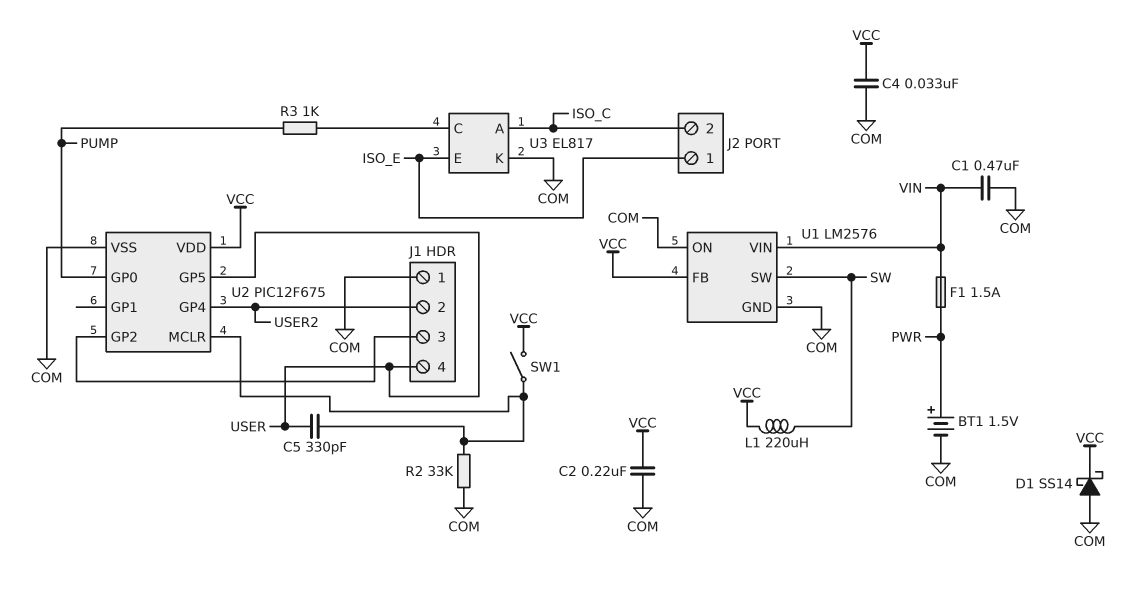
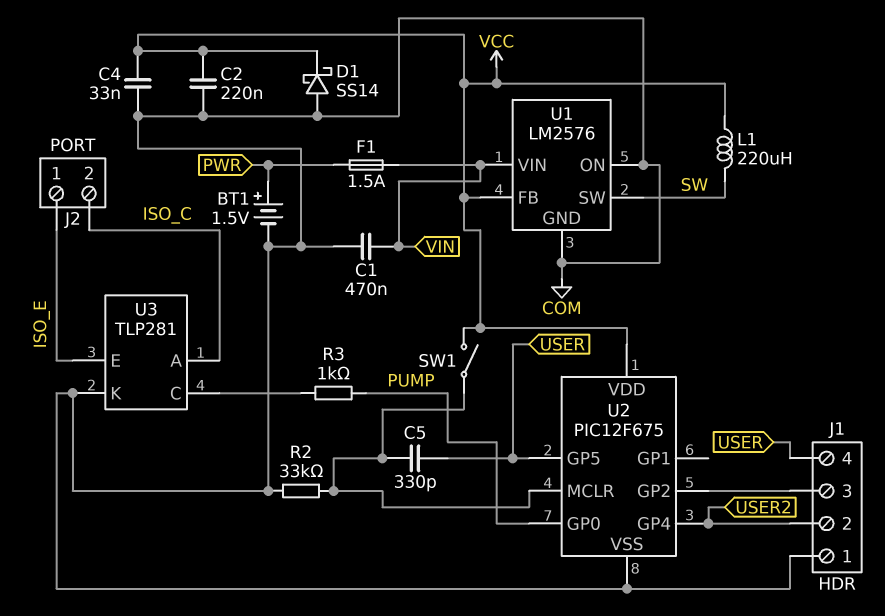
U3: EL817 -> TLP281

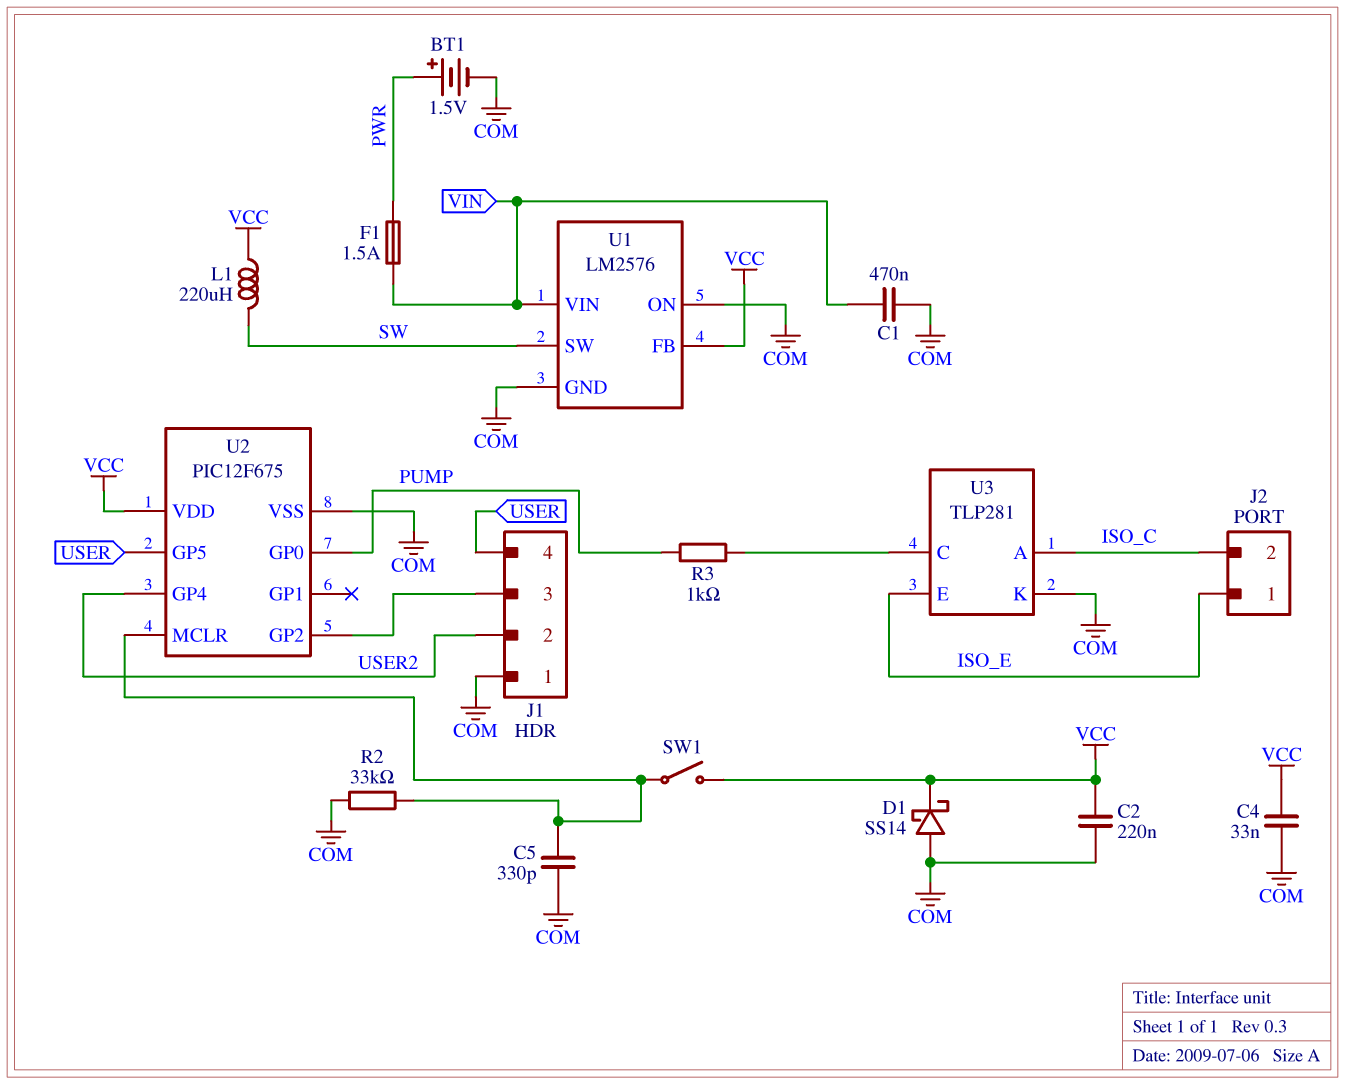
C5: 330pF (U2/MCLR, USER) -> 330pF (COM, U2/MCLR)

